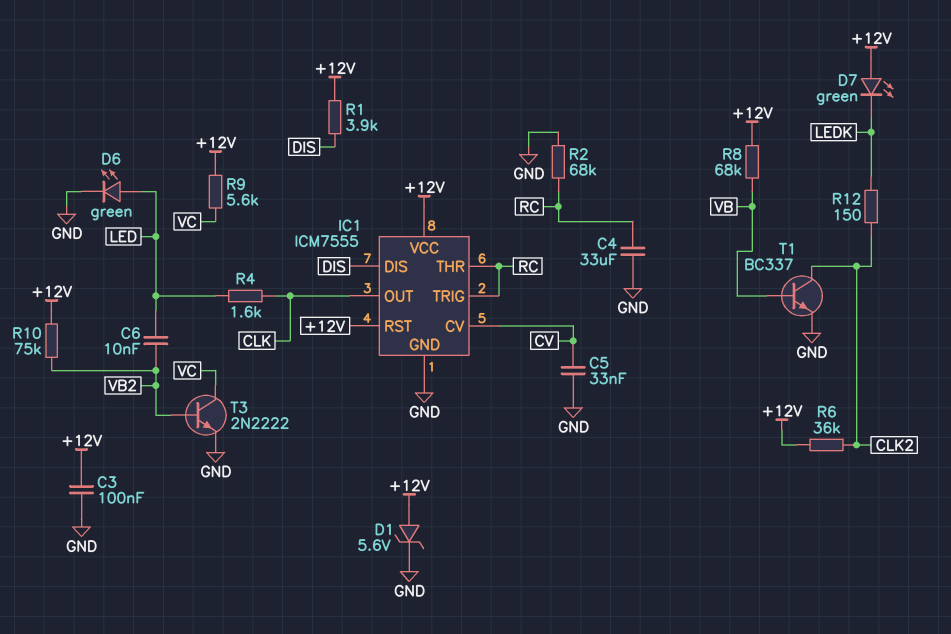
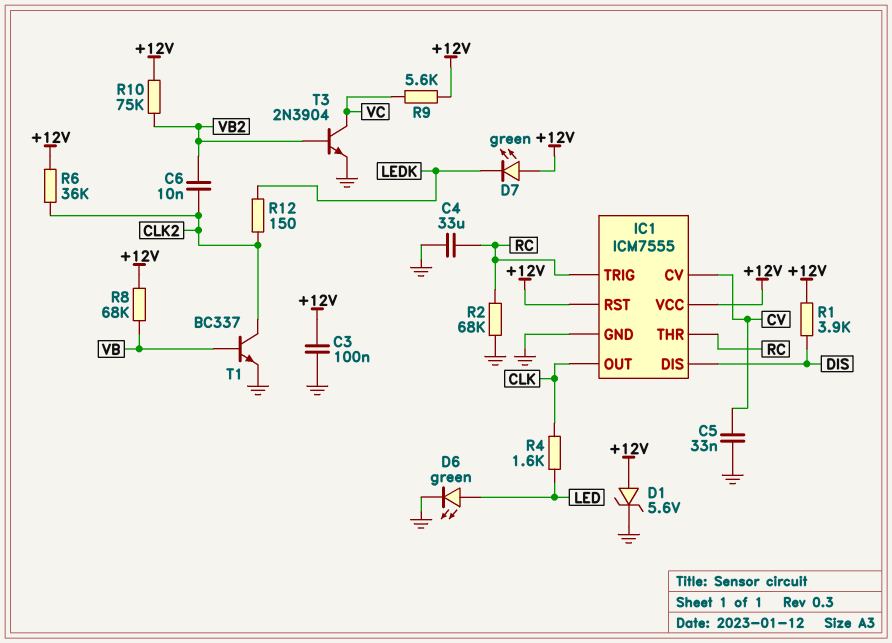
C6: 10nF (LED, VB2) -> 10nF (CLK2, VB2)
T3: NPN 2N2222 (B VB2, C VC, E GND) -> NPN 2N3904 (B VB2, C VC, E GND)

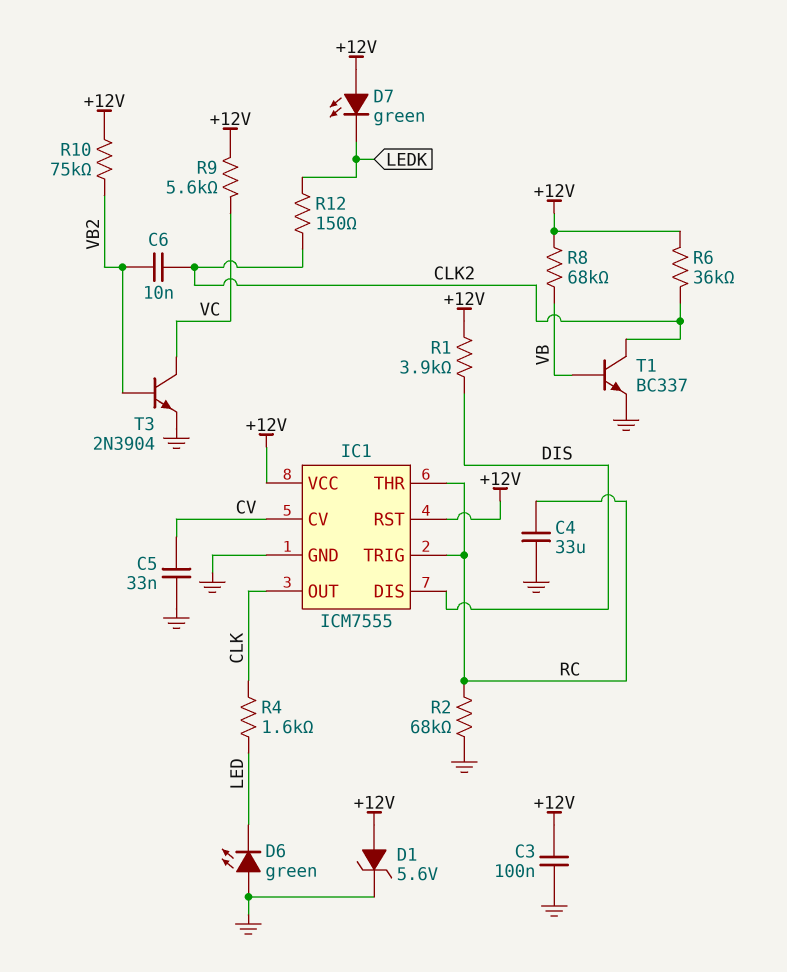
D6: LED green (A LED, K GND) -> LED green (A GND, K LED)

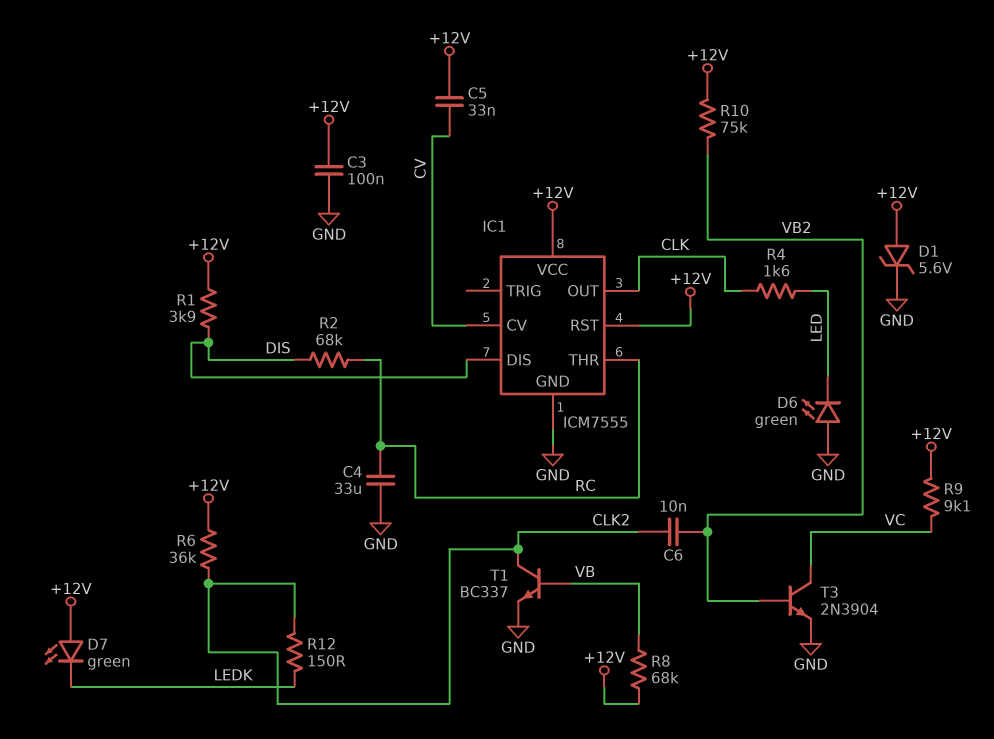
C5: 33nF (CV, GND) -> 33nF (+12V, CV)
IC1 pin TRIG: RC -> none
R2: 68k (GND, RC) -> 68k (DIS, RC)
R9: 5.6k (+12V, VC) -> 9.1k (+12V, VC)

